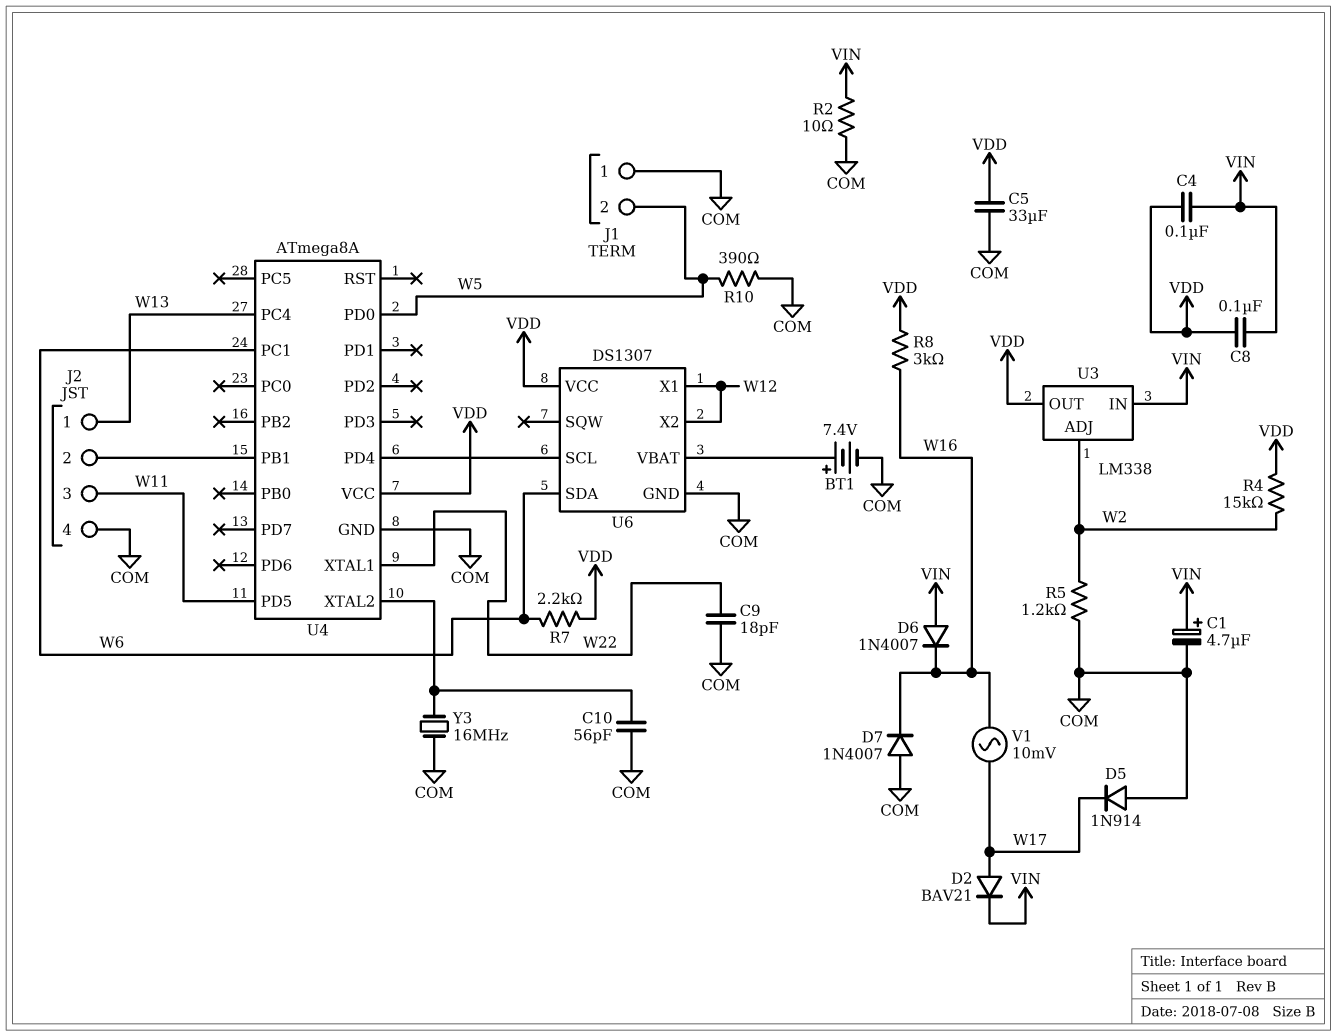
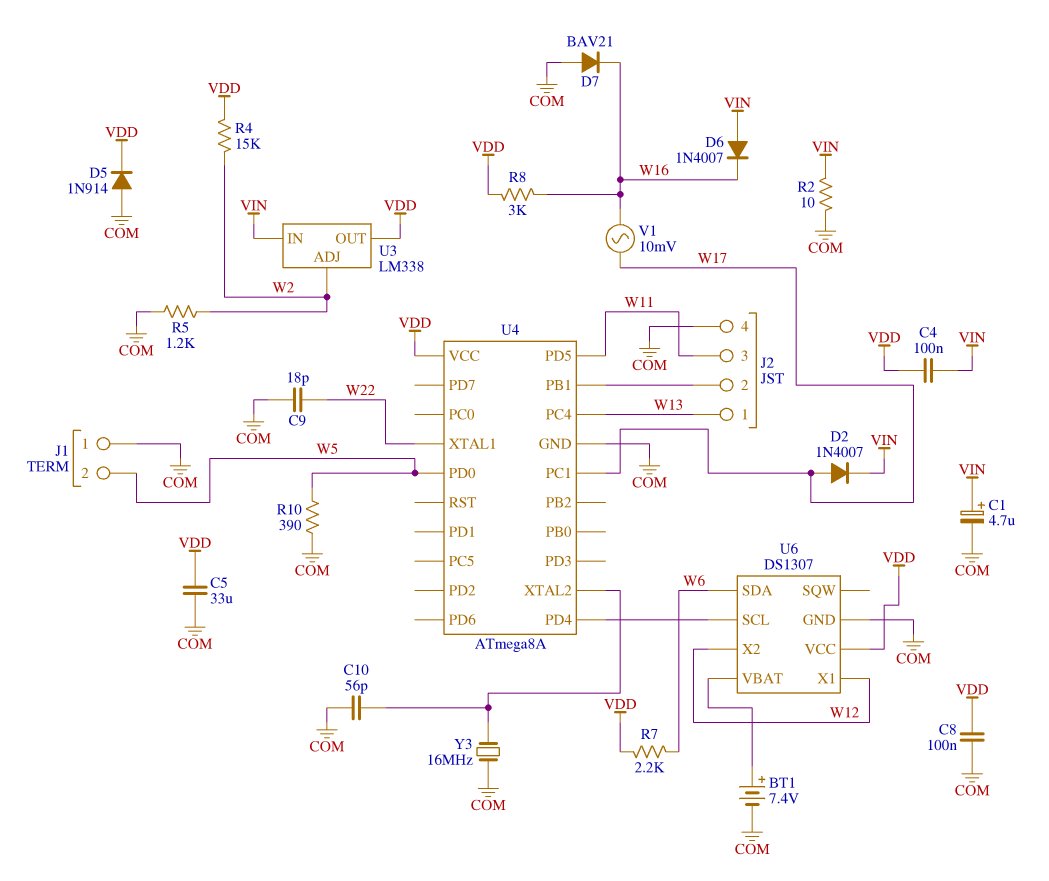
C8: 100nF (VDD, VIN) -> 100nF (COM, VDD)
D2: diode BAV21 (A W17, K VIN) -> diode 1N4007 (A W17, K VIN)
D5: diode 1N914 (A COM, K W17) -> diode 1N914 (A COM, K VDD)
D7: diode 1N4007 (A COM, K W16) -> diode BAV21 (A COM, K W16)
U4 pin PC1: W6 -> W17

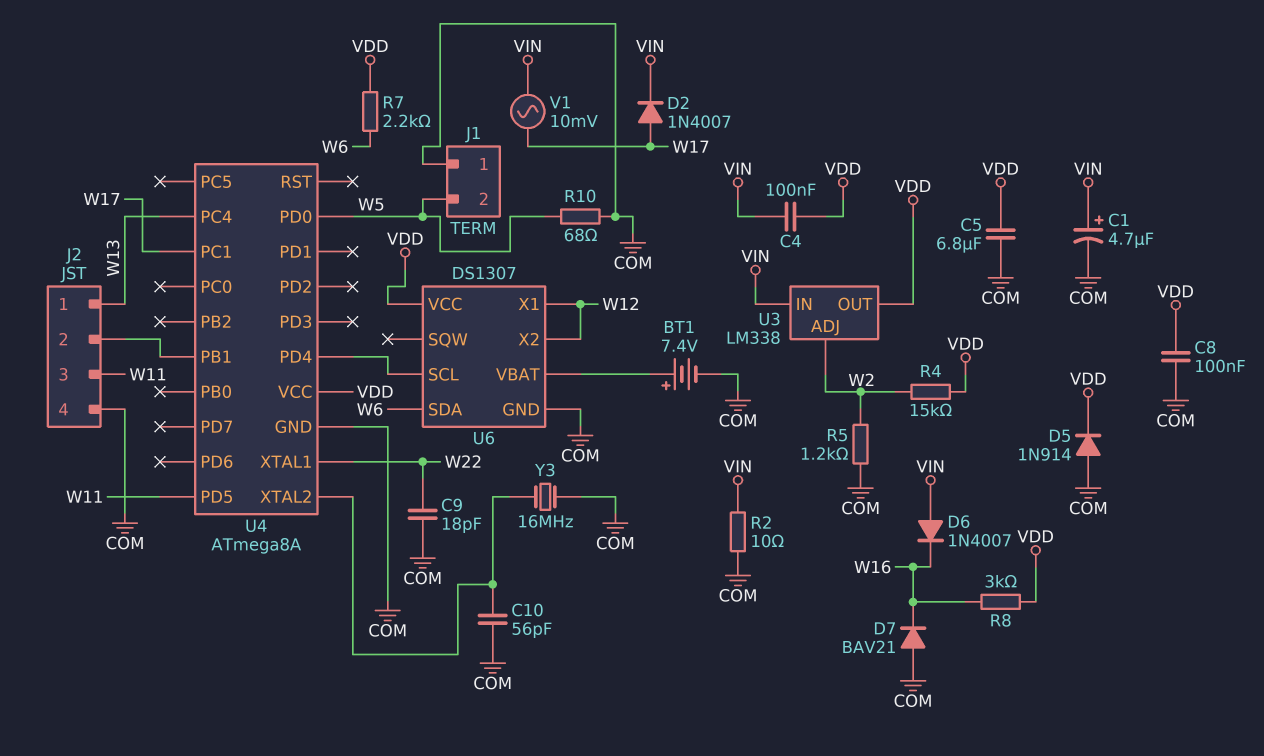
C5: 33uF (COM, VDD) -> 6.8uF (COM, VDD)
R10: 390 (COM, W5) -> 68 (COM, W5)
V1: AC 10mV (W16, W17) -> AC 10mV (VIN, W17)

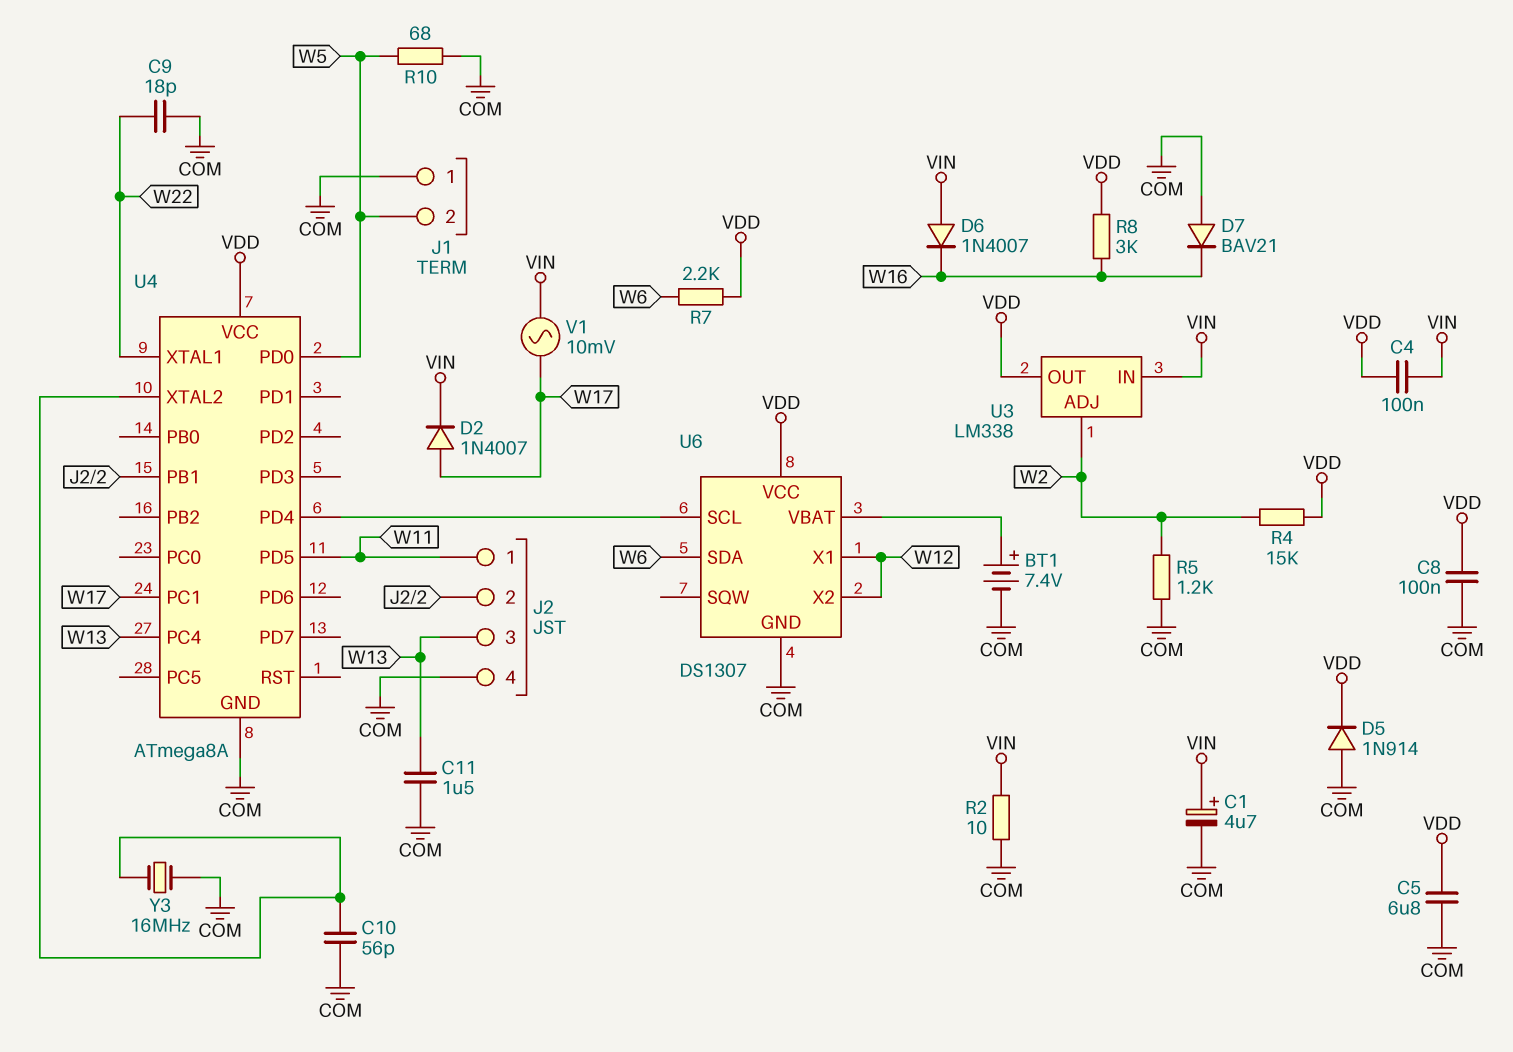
C11: none -> 1.5uF (COM, W13)
J2 pin 1: W13 -> W11
J2 pin 3: W11 -> W13

